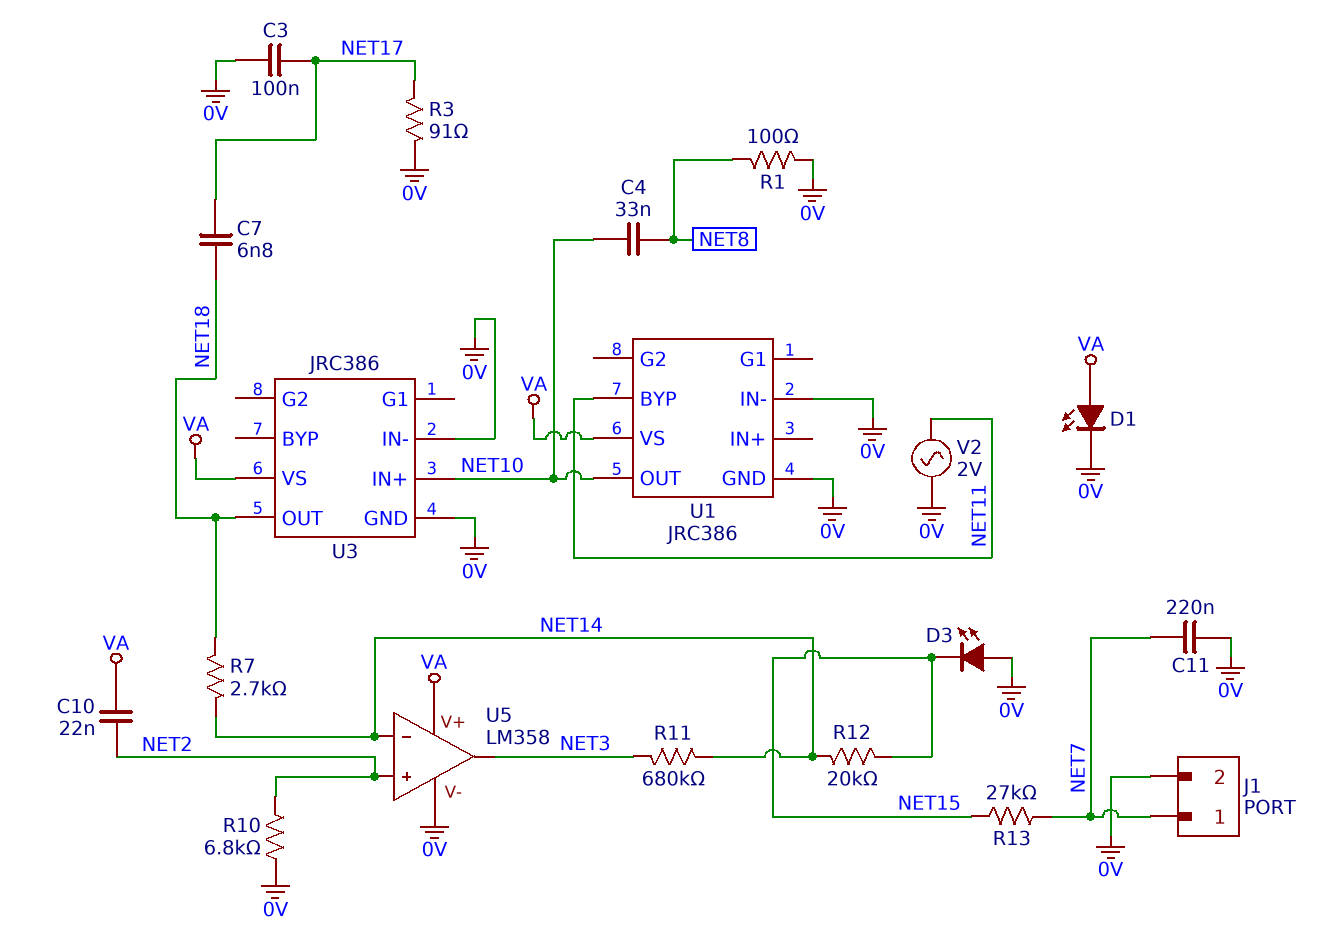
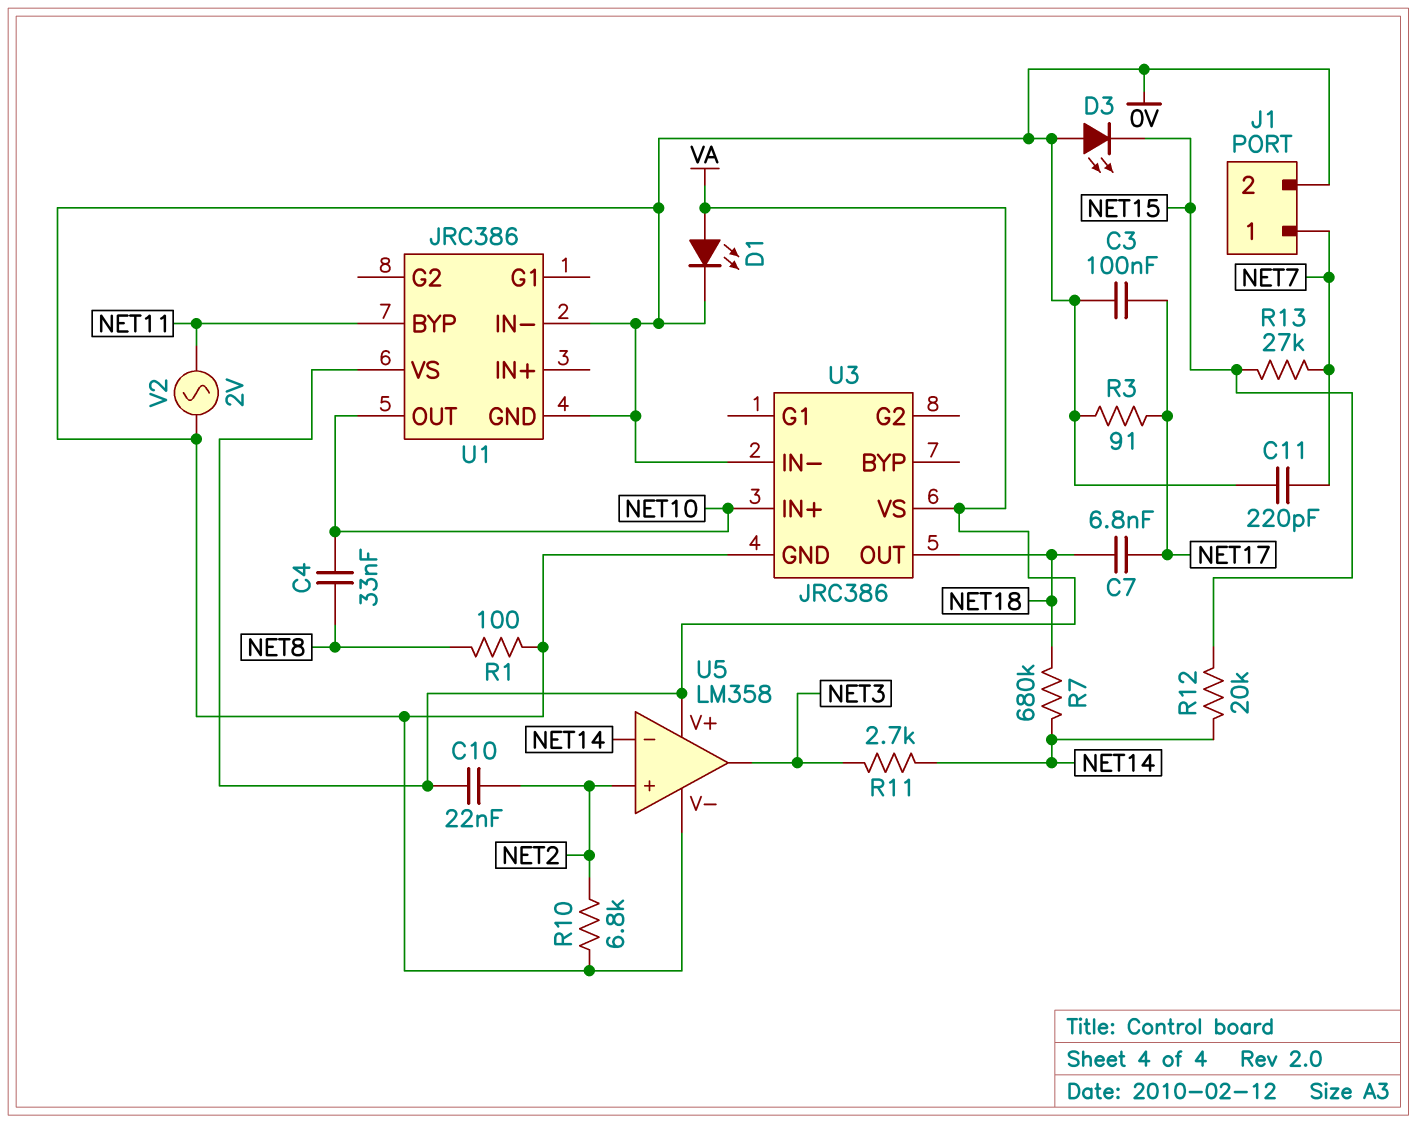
C11: 220nF (0V, NET7) -> 220pF (0V, NET7)
R7: 2.7k (NET14, NET18) -> 680k (NET14, NET18)
R11: 680k (NET3, NET14) -> 2.7k (NET3, NET14)

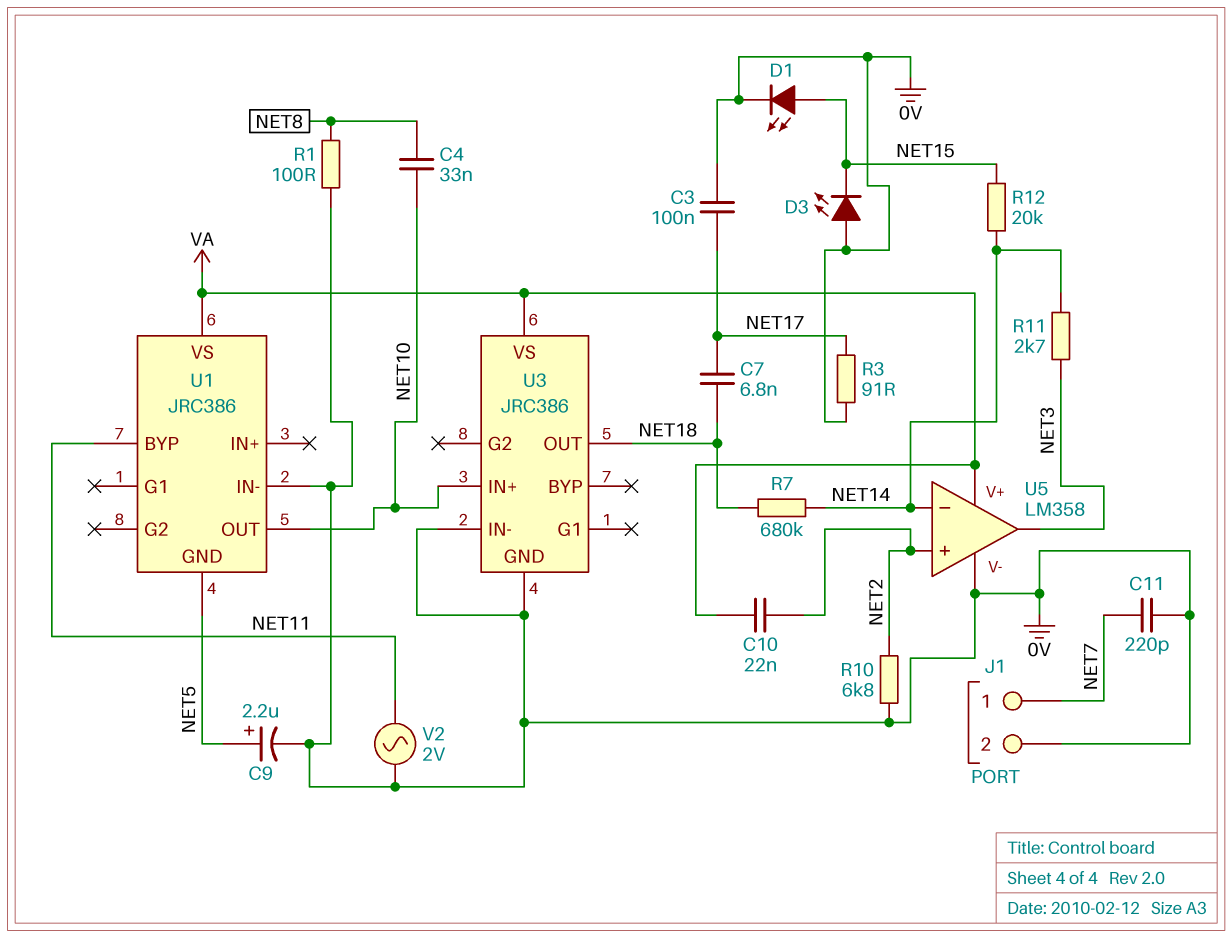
C9: none -> 2.2uF (plus NET5, minus 0V)
D1: LED (A VA, K 0V) -> LED (A NET15, K 0V)
R13: 27k (NET7, NET15) -> none
U1 pin GND: 0V -> NET5

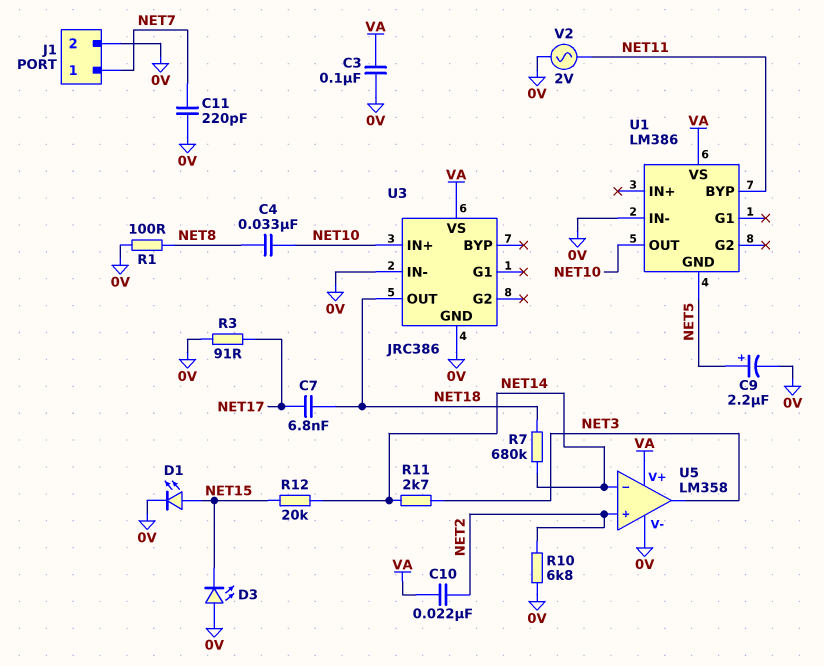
C3: 100nF (0V, NET17) -> 100nF (0V, VA)
U1: JRC386 -> LM386

